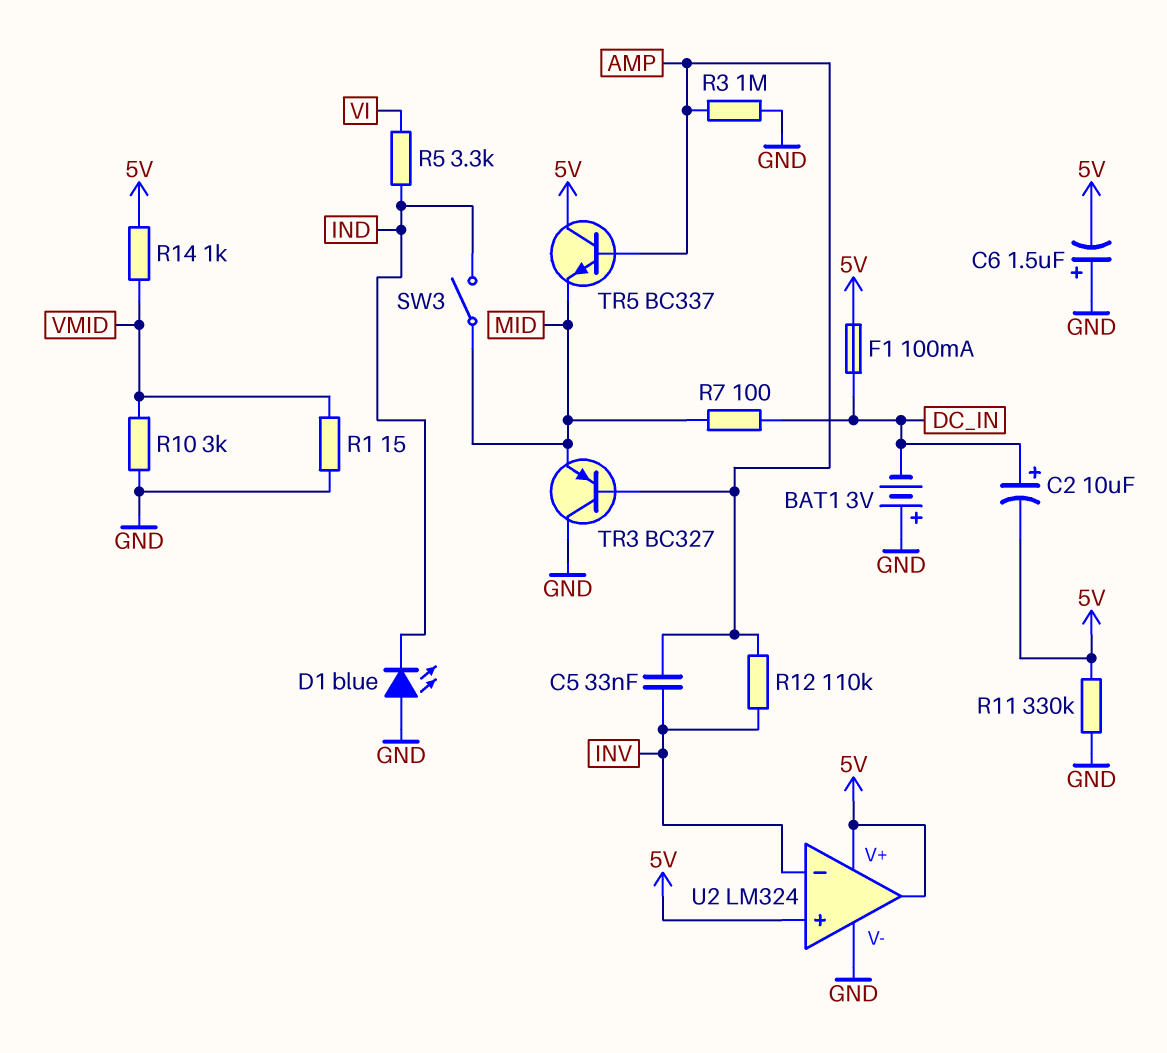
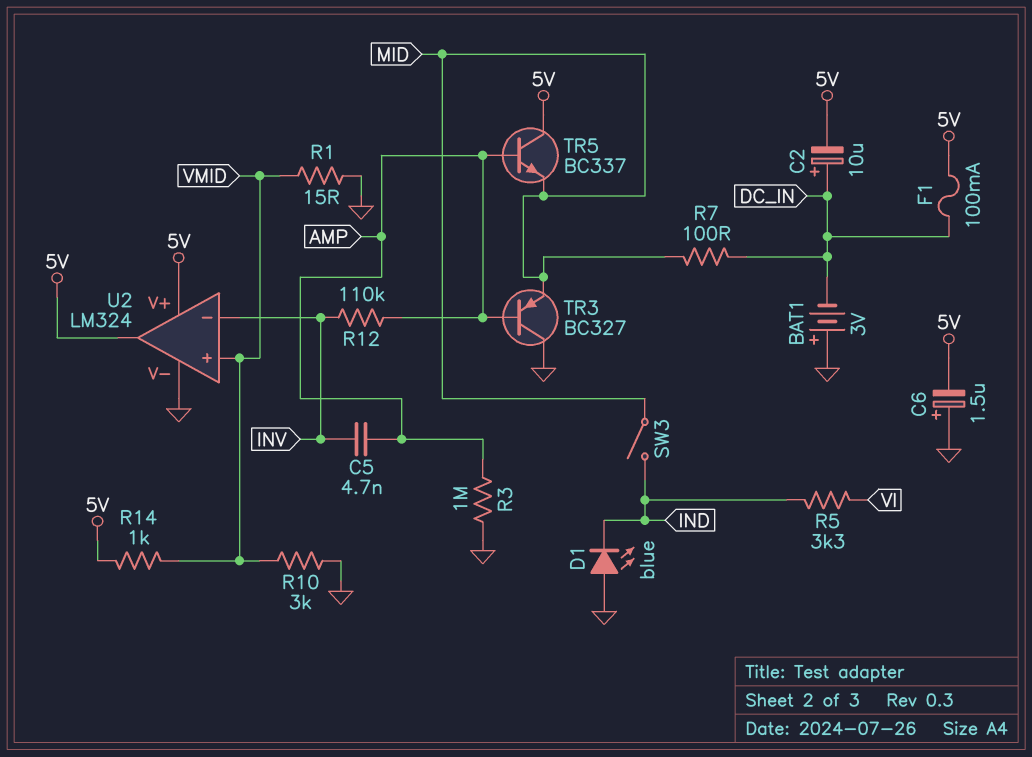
C5: 33nF (AMP, INV) -> 4.7nF (AMP, INV)
R11: 330k (5V, GND) -> none
U2 pin in+: 5V -> VMID

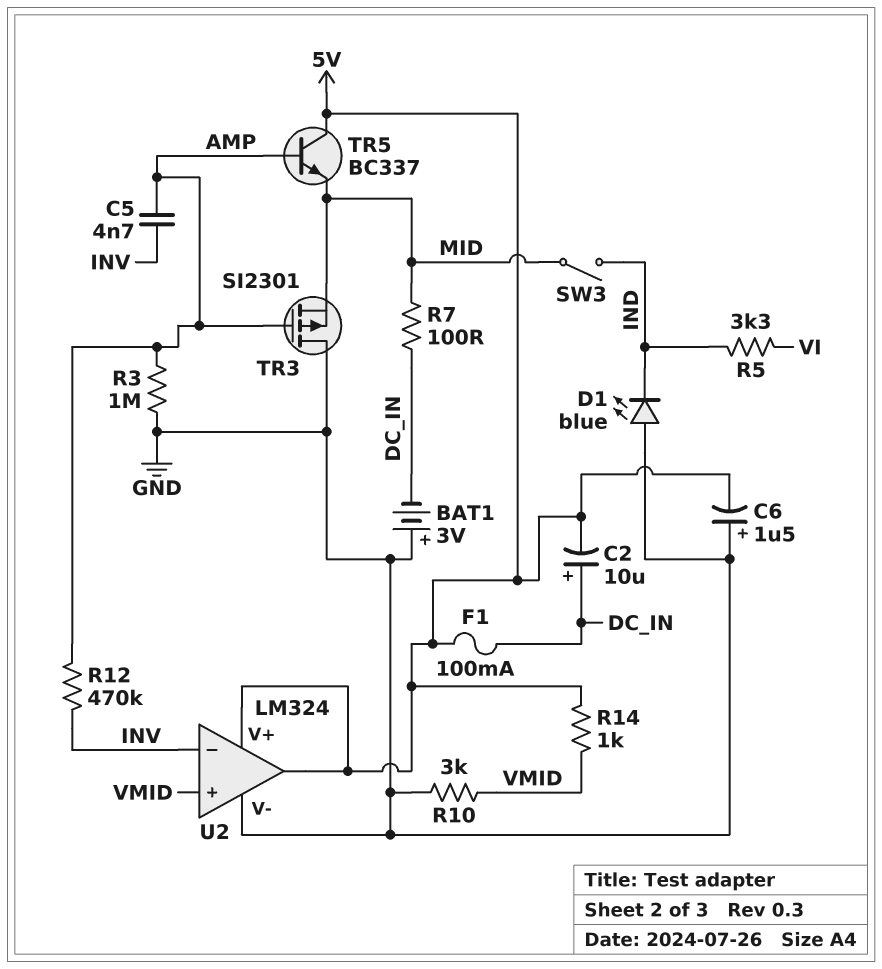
R1: 15 (GND, VMID) -> none
R12: 110k (AMP, INV) -> 470k (AMP, INV)
TR3: PNP BC327 (B AMP, C GND, E MID) -> PMOS SI2301 (G AMP, D GND, S MID)

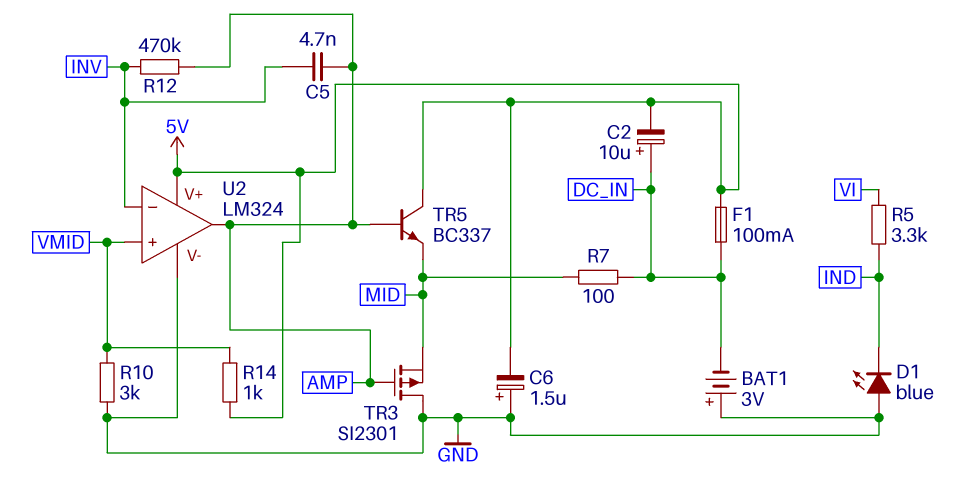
R3: 1M (AMP, GND) -> none
SW3: switch (IND, MID) -> none
U2 pin out: 5V -> AMP

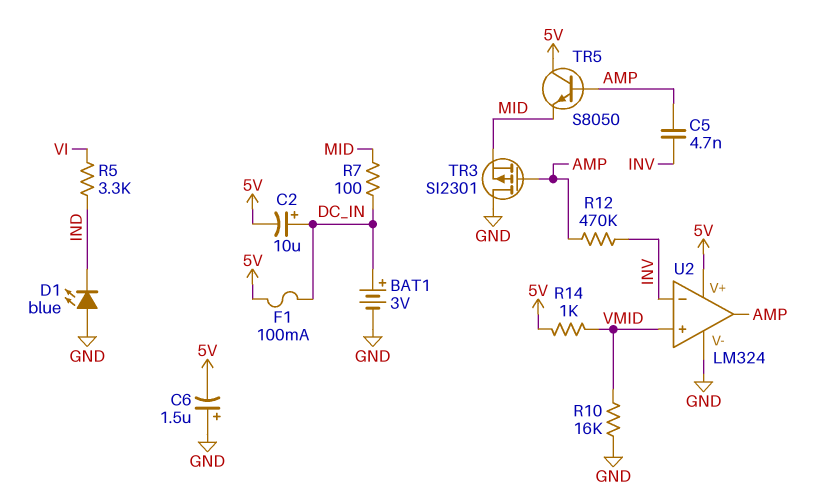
BAT1: 3V (plus GND, minus DC_IN) -> 3V (plus DC_IN, minus GND)
R10: 3k (GND, VMID) -> 16k (GND, VMID)
TR5: NPN BC337 (B AMP, C 5V, E MID) -> NPN S8050 (B AMP, C 5V, E MID)

